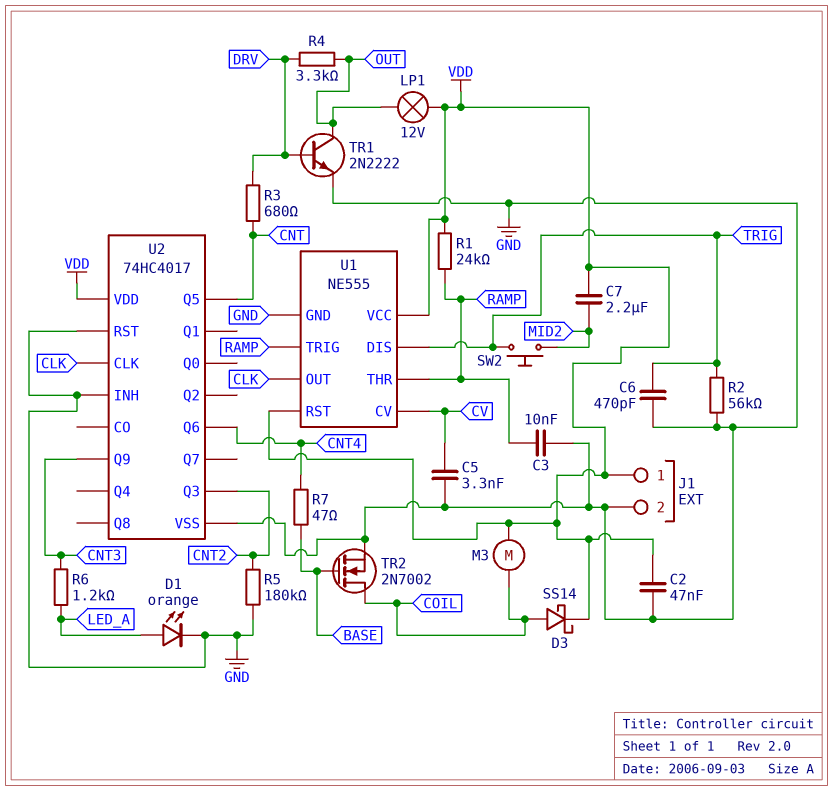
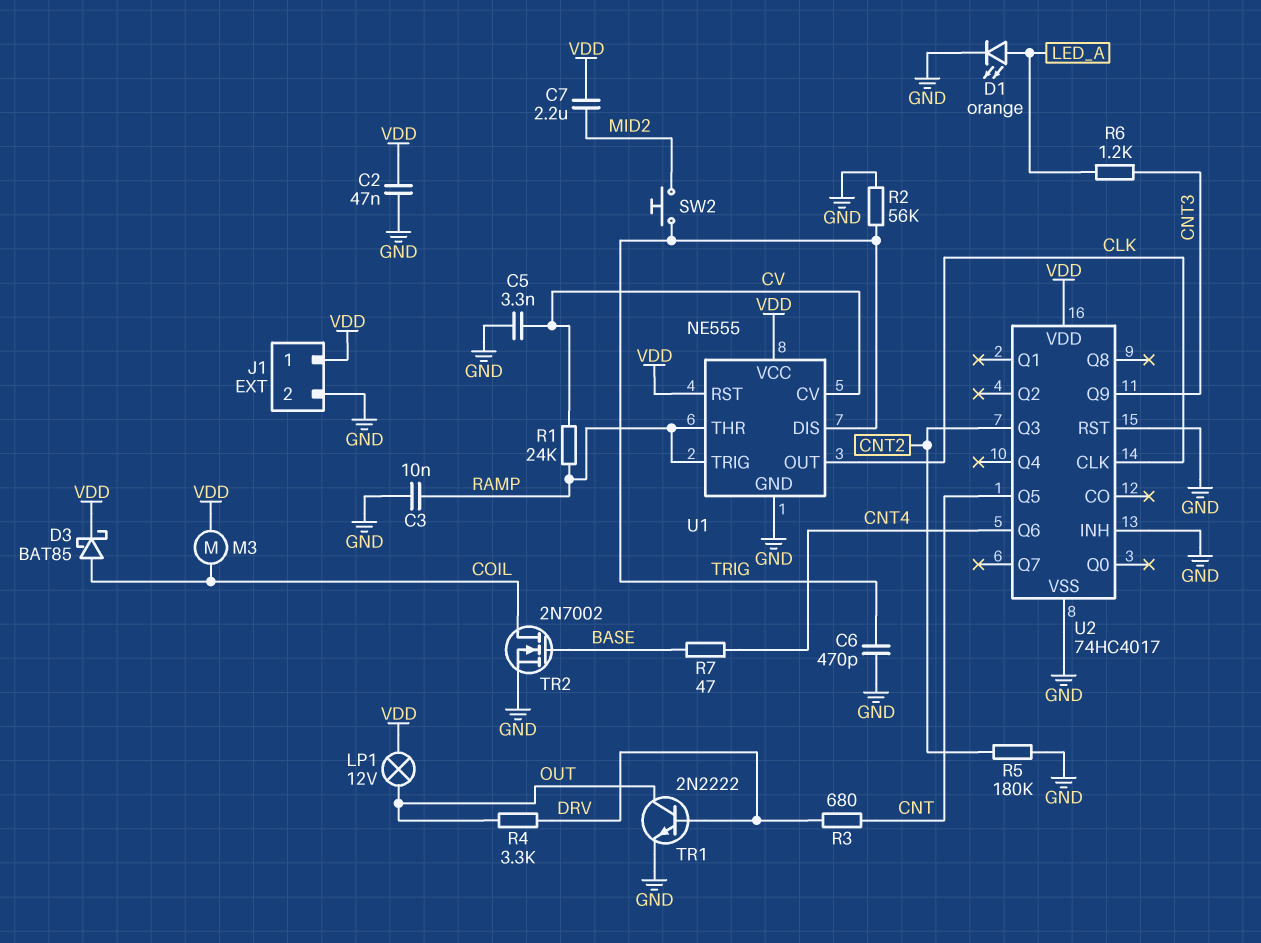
D3: schottky SS14 (A COIL, K VDD) -> schottky BAT85 (A COIL, K VDD)
R1: 24k (RAMP, VDD) -> 24k (CV, RAMP)

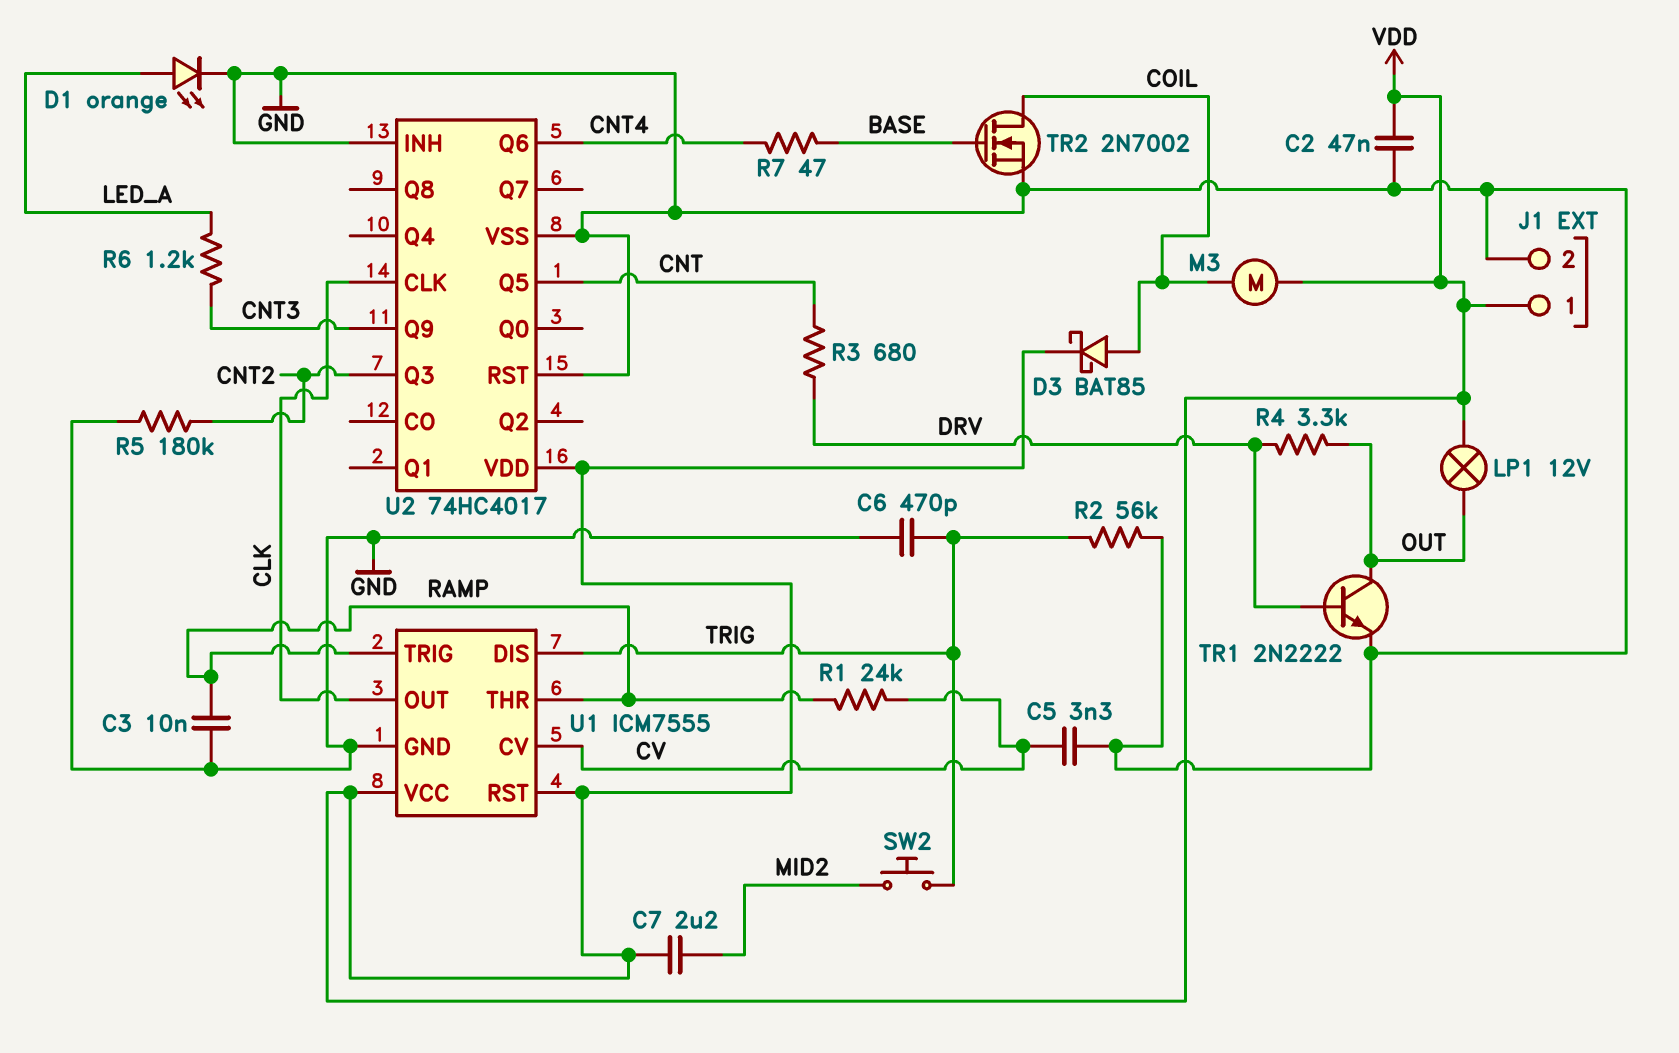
U1: NE555 -> ICM7555

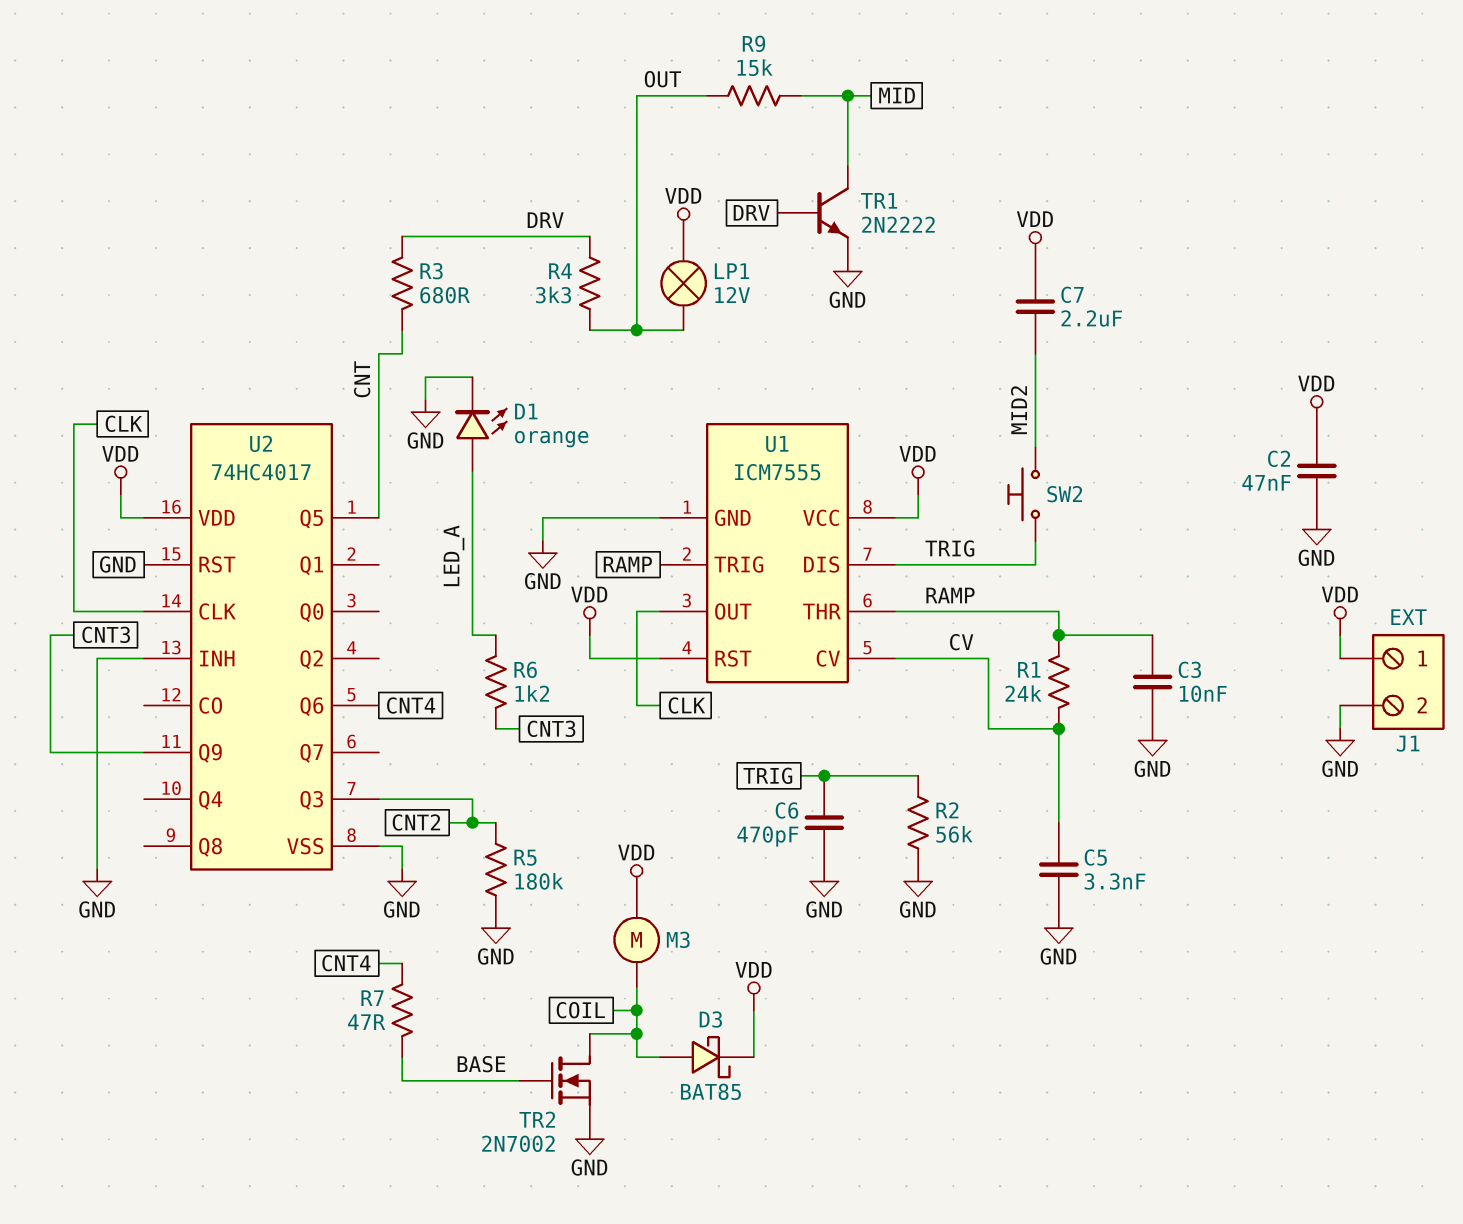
R9: none -> 15k (MID, OUT)
TR1: NPN 2N2222 (B DRV, C OUT, E GND) -> NPN 2N2222 (B DRV, C MID, E GND)

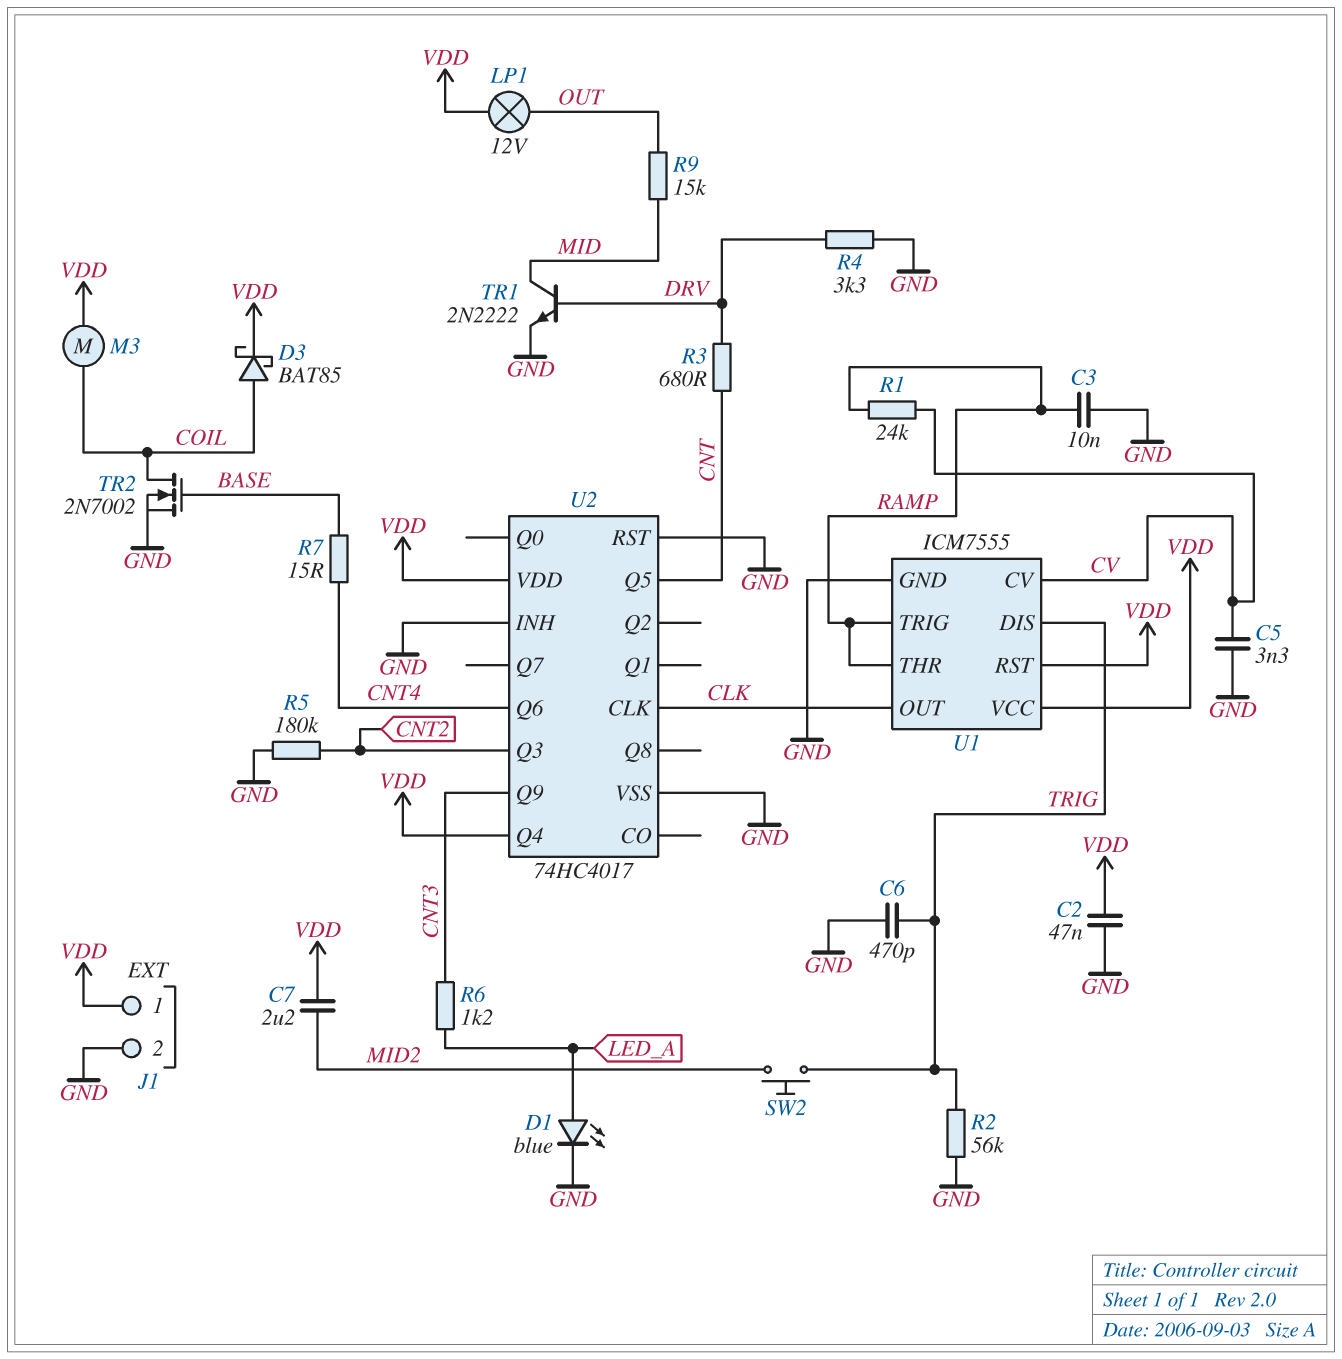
D1: LED orange (A LED_A, K GND) -> LED blue (A LED_A, K GND)
R4: 3.3k (DRV, OUT) -> 3.3k (DRV, GND)
R7: 47 (BASE, CNT4) -> 15 (BASE, CNT4)
U2 pin Q4: none -> VDD

